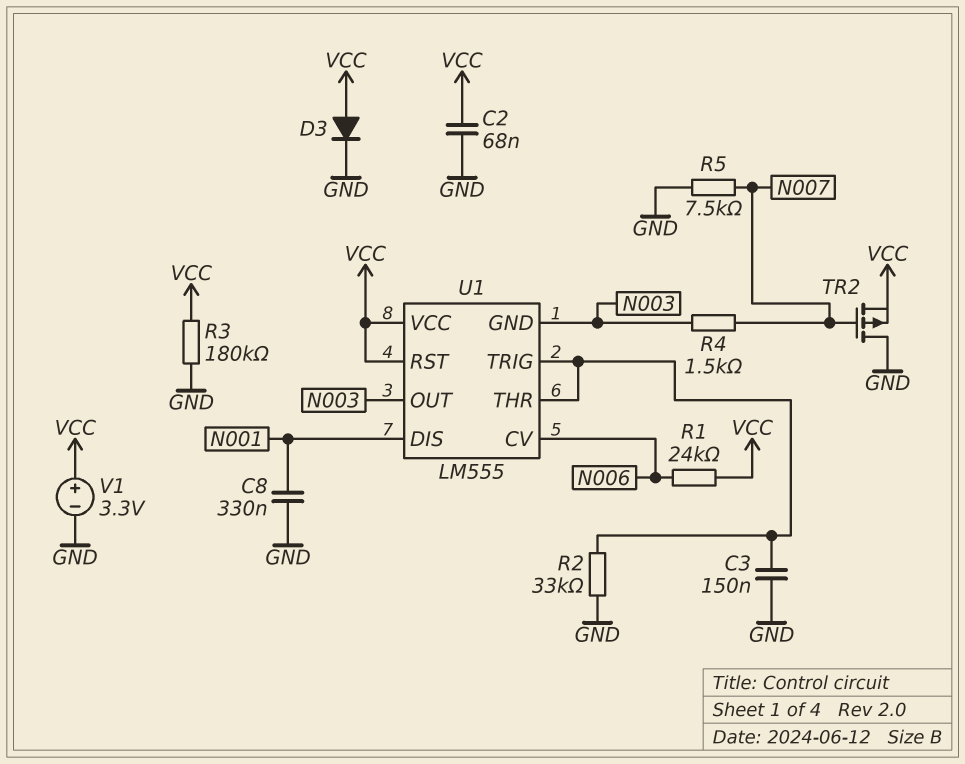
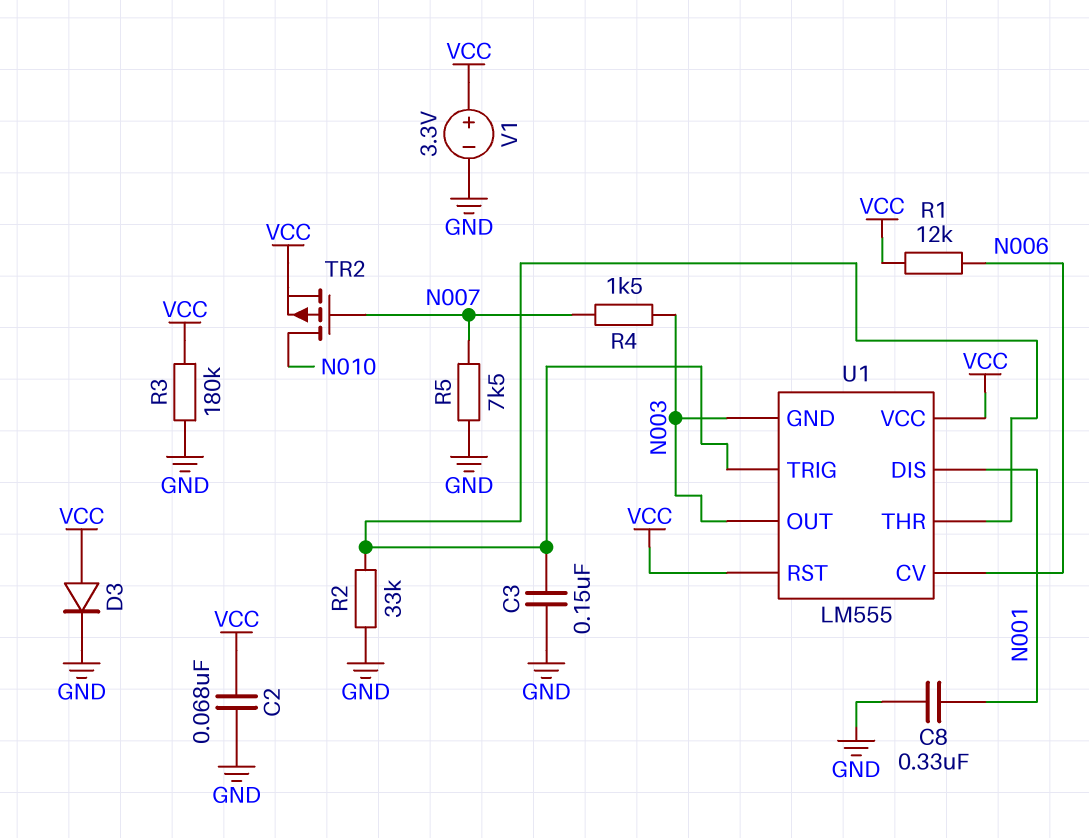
R1: 24k (N006, VCC) -> 12k (N006, VCC)
TR2: PMOS (G N007, D GND, S VCC) -> PMOS (G N007, D N010, S VCC)

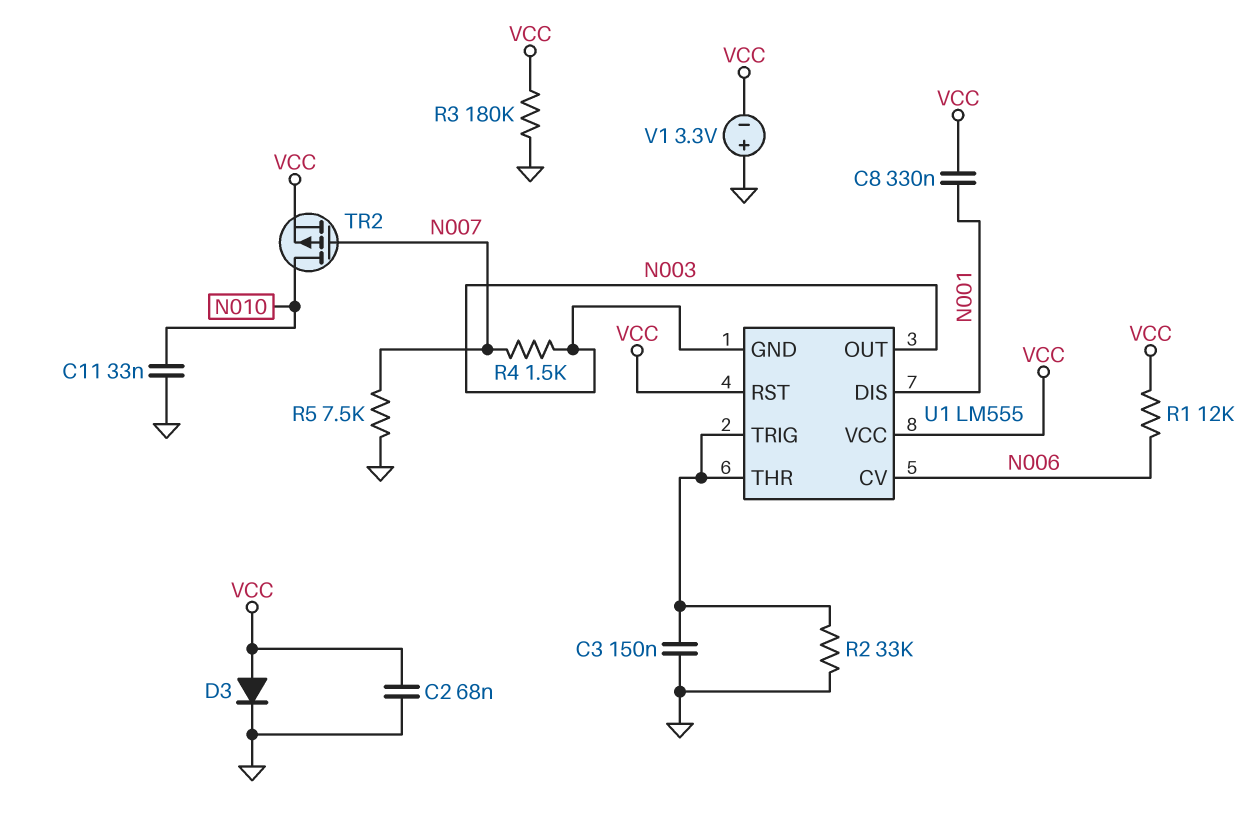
C8: 330nF (GND, N001) -> 330nF (N001, VCC)
C11: none -> 33nF (GND, N010)
V1: 3.3V (plus VCC, minus GND) -> 3.3V (plus GND, minus VCC)

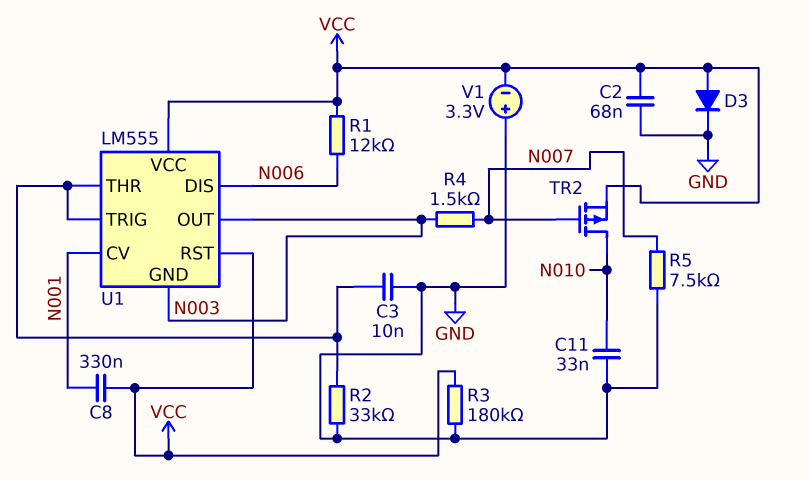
C3: 150nF (GND, U1/THR) -> 10nF (GND, U1/THR)
U1 pin CV: N006 -> N001
U1 pin DIS: N001 -> N006

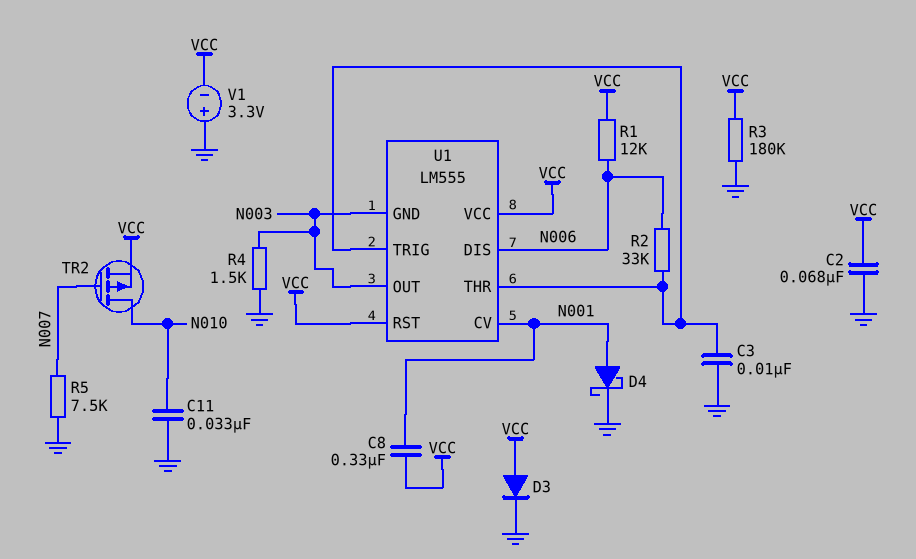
D4: none -> schottky (A N001, K GND)
R2: 33k (GND, U1/THR) -> 33k (N006, U1/THR)
R4: 1.5k (N003, N007) -> 1.5k (GND, N003)

